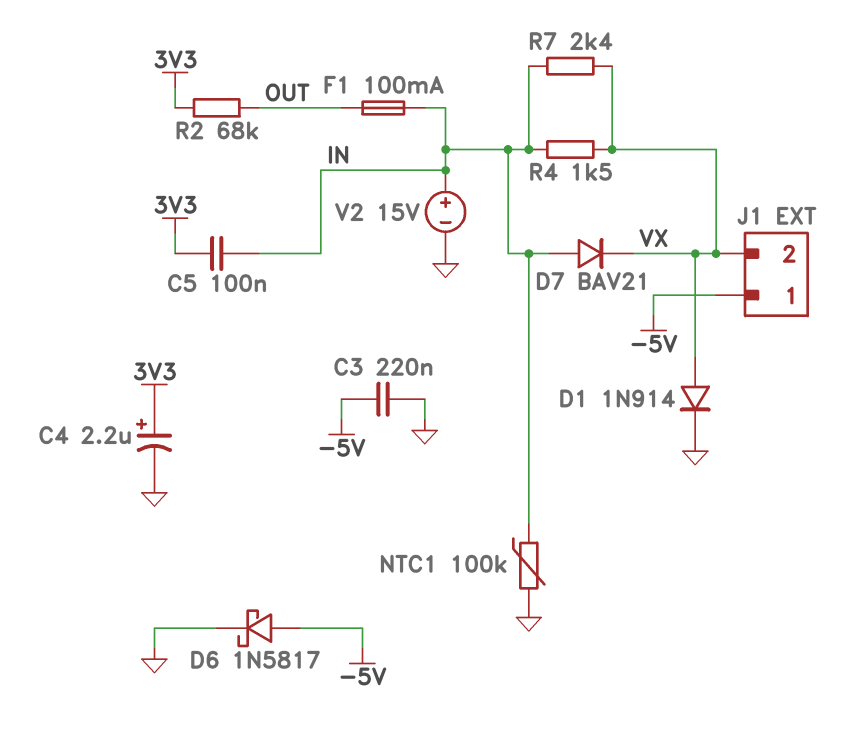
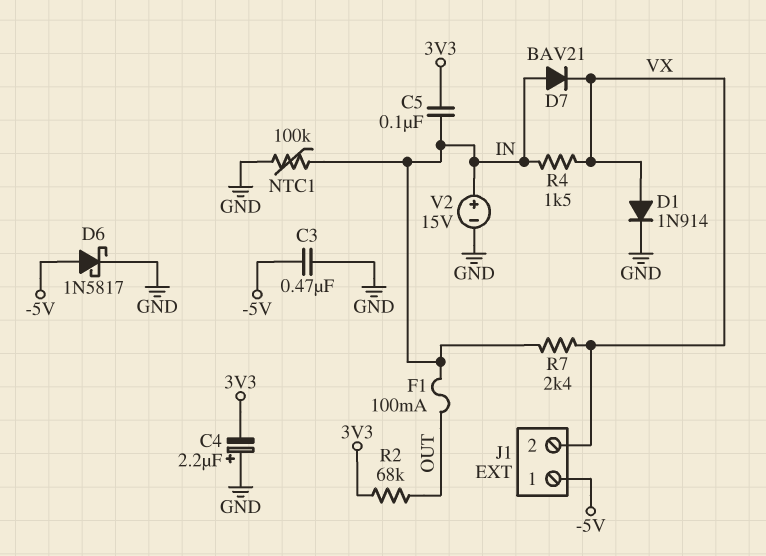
C3: 220nF (-5V, GND) -> 470nF (-5V, GND)
C4: 2.2uF (plus 3V3, minus GND) -> 2.2uF (plus GND, minus 3V3)

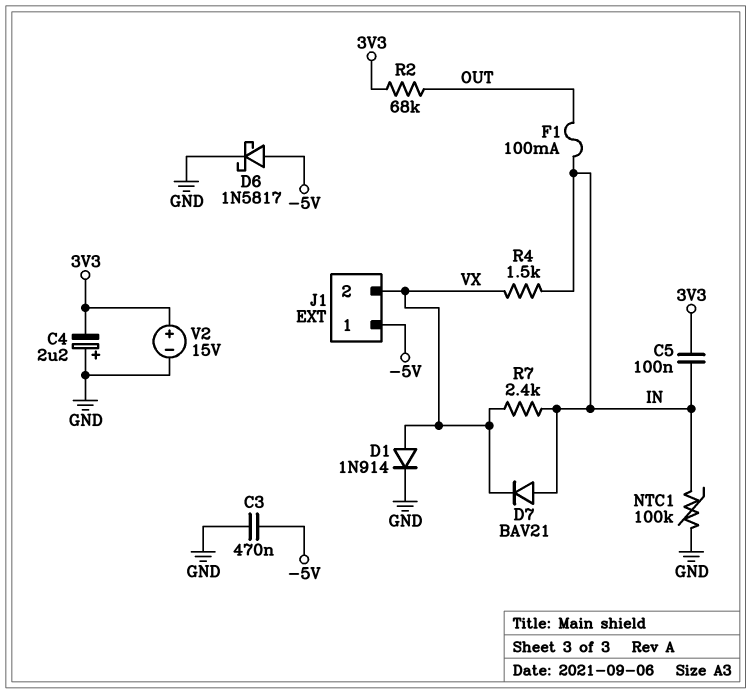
V2: 15V (plus IN, minus GND) -> 15V (plus 3V3, minus GND)

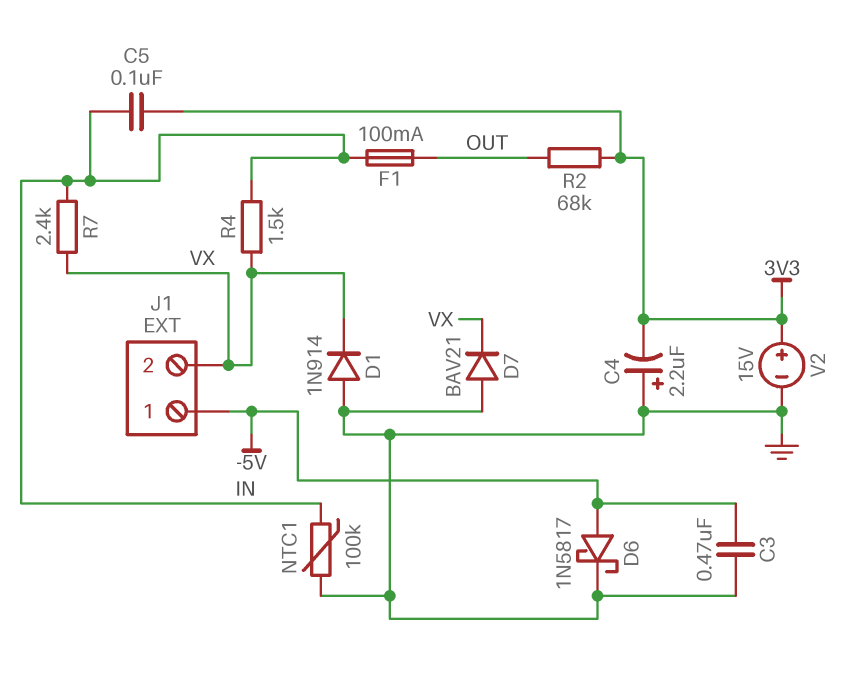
D1: diode 1N914 (A VX, K GND) -> diode 1N914 (A GND, K VX)
D7: diode BAV21 (A IN, K VX) -> diode BAV21 (A GND, K VX)

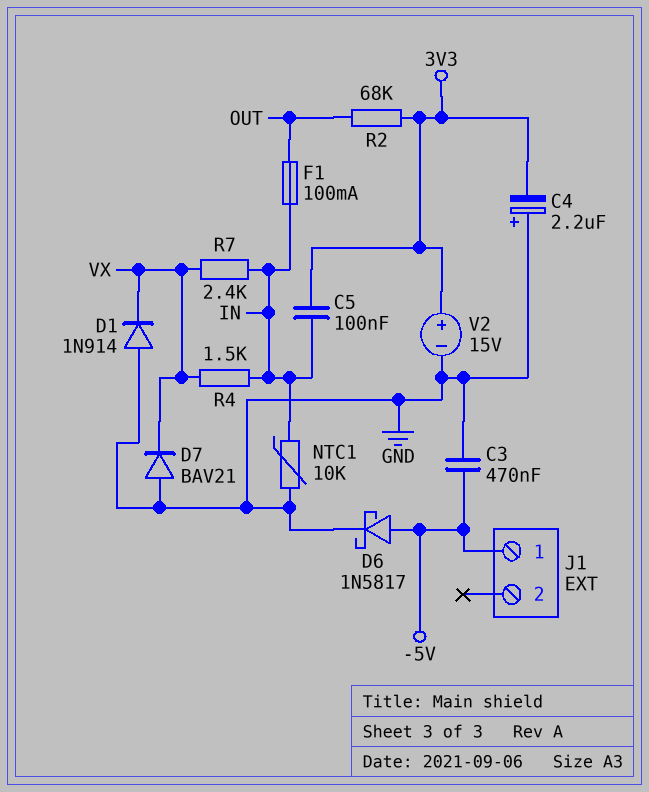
J1 pin 2: VX -> none
NTC1: 100k (GND, IN) -> 10k (GND, IN)

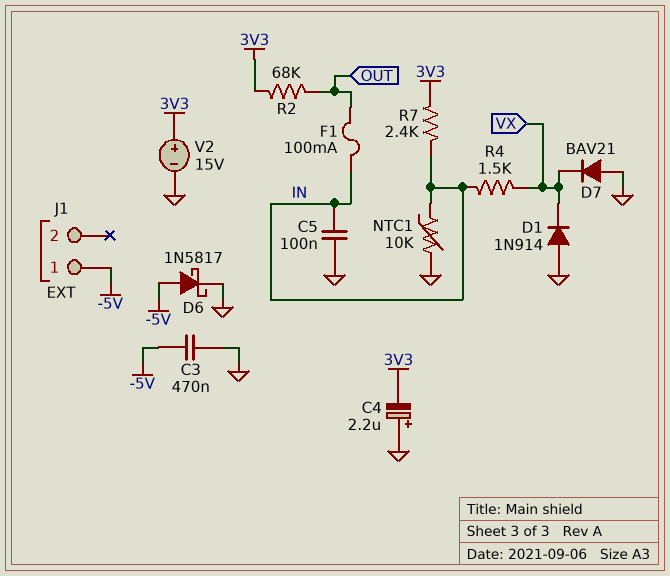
C5: 100nF (3V3, IN) -> 100nF (GND, IN)
R7: 2.4k (IN, VX) -> 2.4k (3V3, IN)

